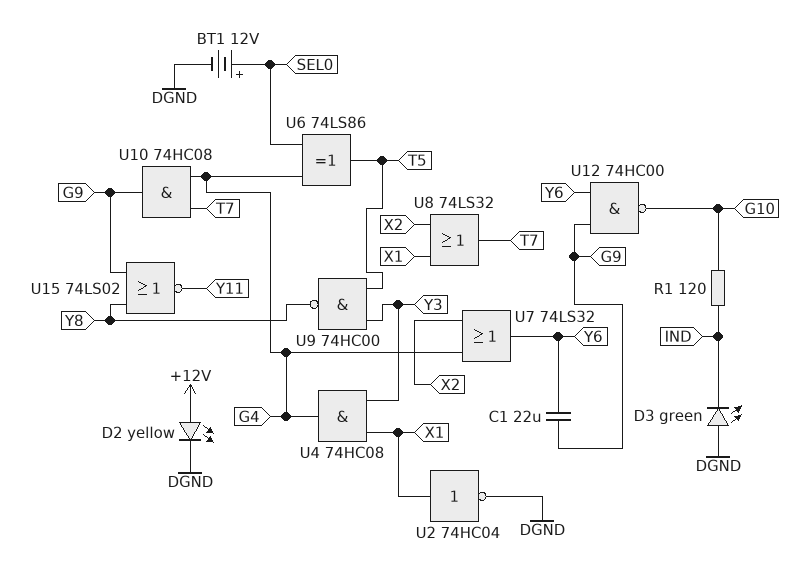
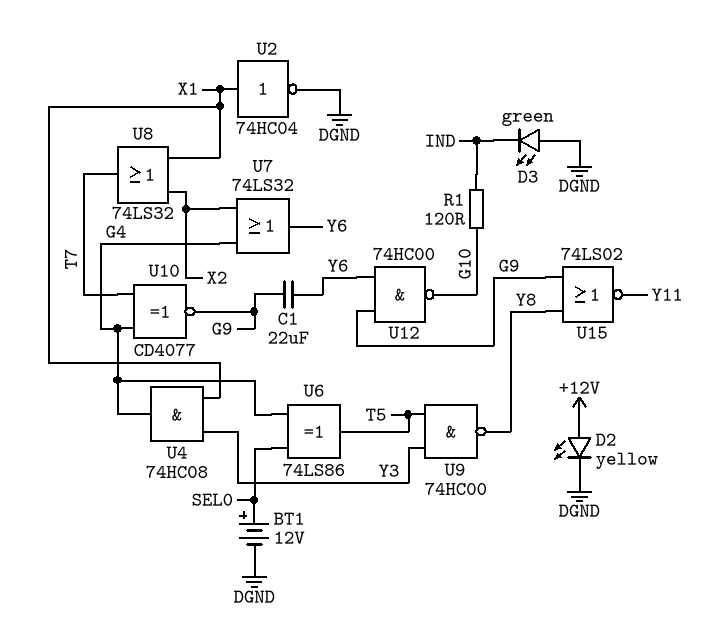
U10: AND 74HC08 (in G4, in T7, out G9) -> XNOR CD4077 (in G4, in T7, out G9)

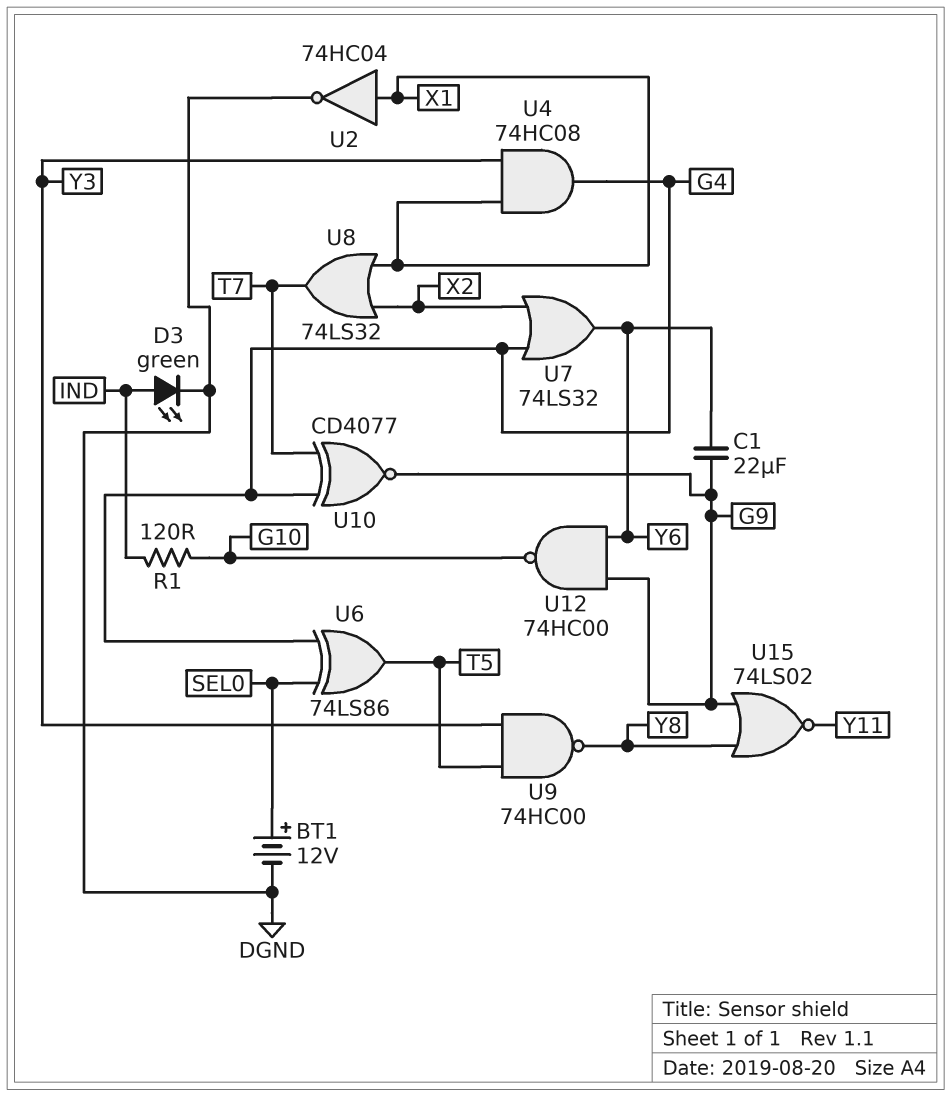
D2: LED yellow (A +12V, K DGND) -> none
D3: LED green (A DGND, K IND) -> LED green (A IND, K DGND)

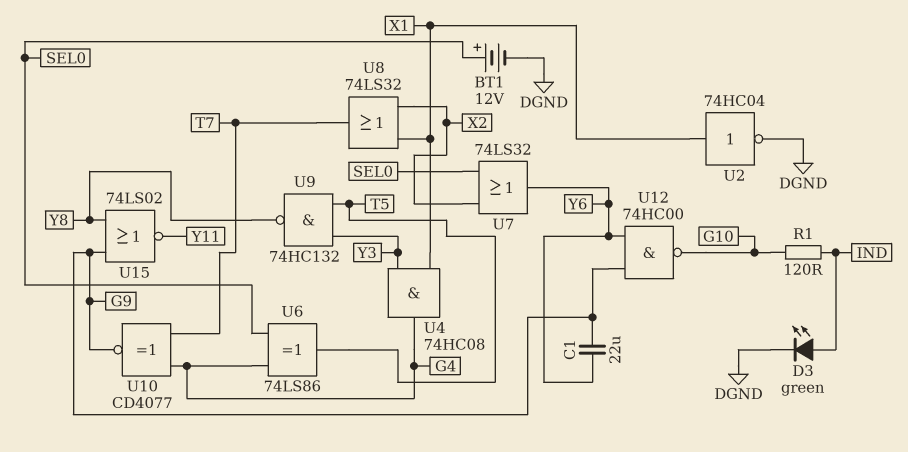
U7: OR 74LS32 (in G4, in X2, out Y6) -> OR 74LS32 (in SEL0, in X2, out Y6)
U9: NAND 74HC00 (in T5, in Y3, out Y8) -> NAND 74HC132 (in T5, in Y3, out Y8)

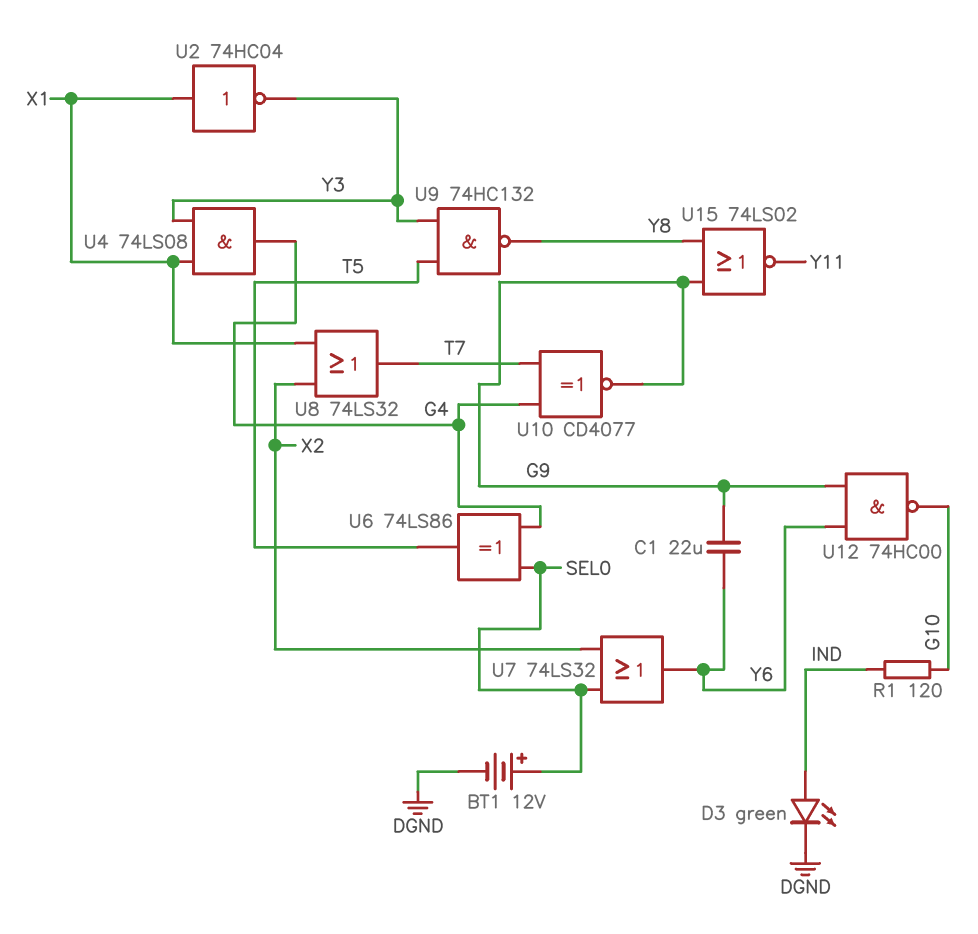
U2: NOT 74HC04 (in X1, out DGND) -> NOT 74HC04 (in X1, out Y3)
U4: AND 74HC08 (in X1, in Y3, out G4) -> AND 74LS08 (in X1, in Y3, out G4)

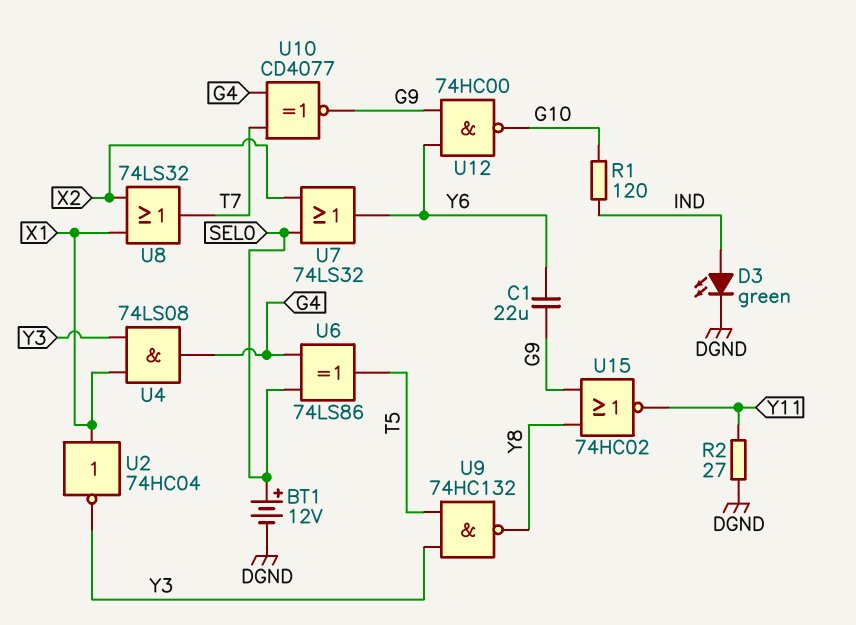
R2: none -> 27 (DGND, Y11)
U15: NOR 74LS02 (in G9, in Y8, out Y11) -> NOR 74HC02 (in G9, in Y8, out Y11)

